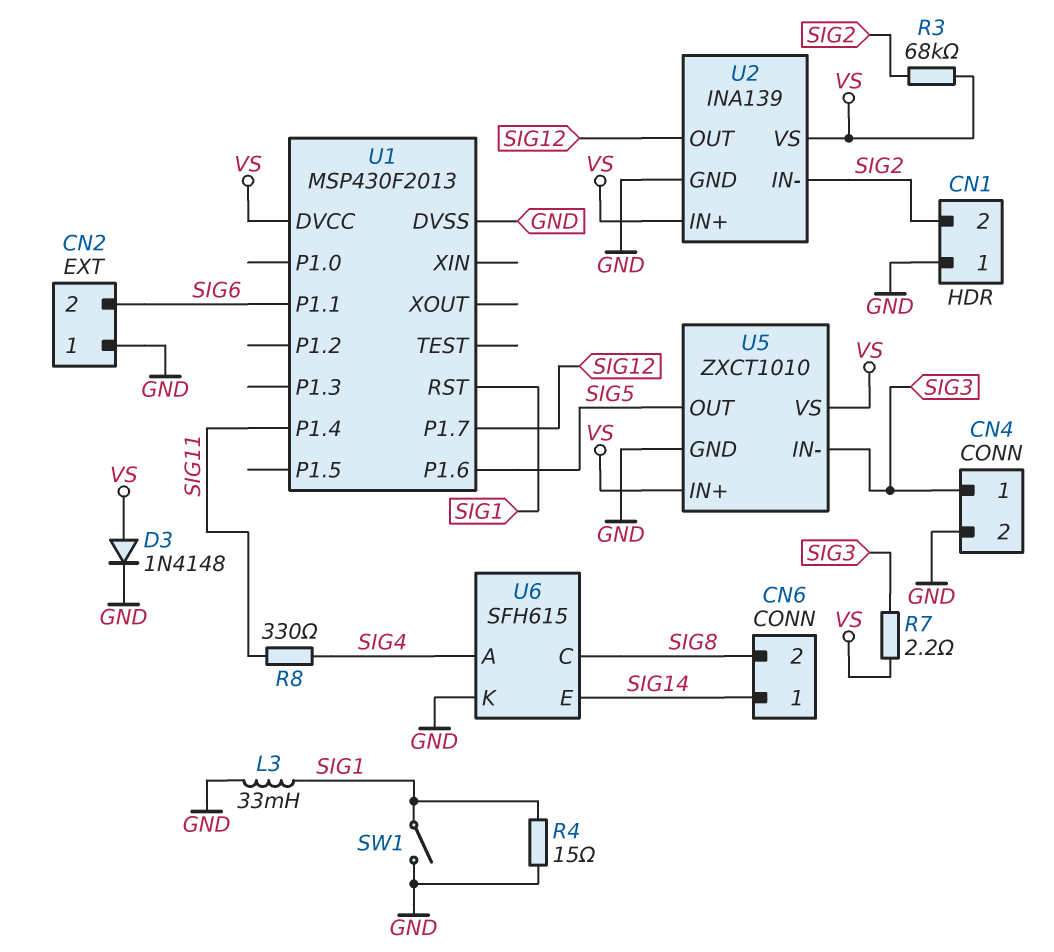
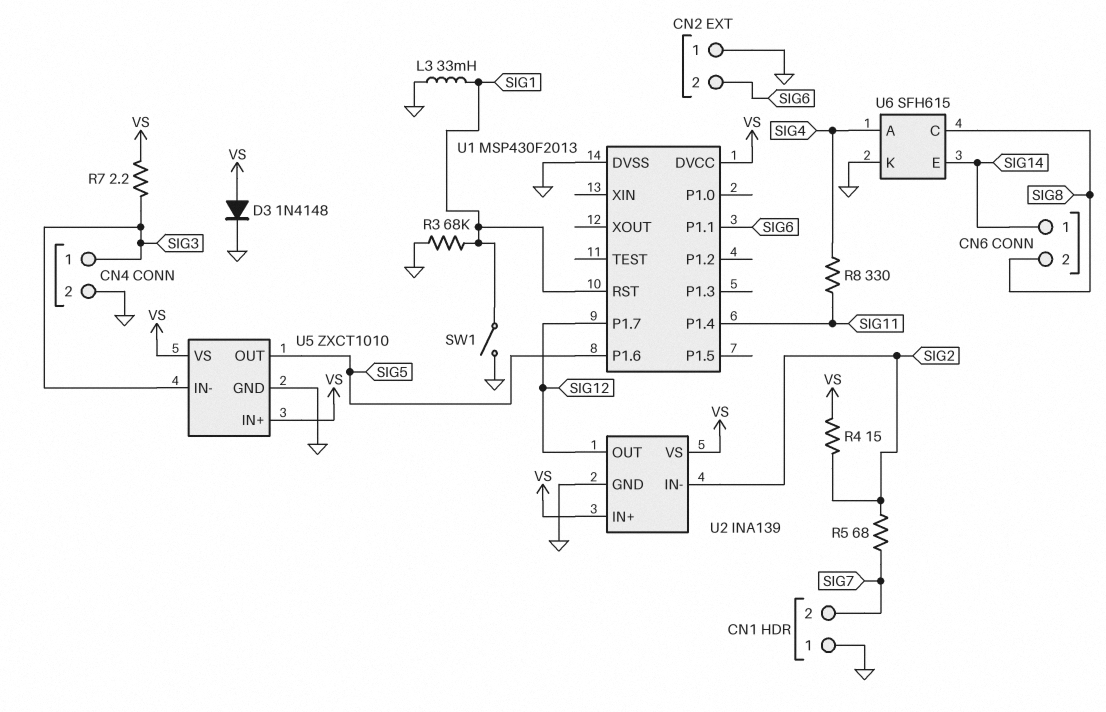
CN1 pin 2: SIG2 -> SIG7
R3: 68k (SIG2, VS) -> 68k (GND, SIG1)
R4: 15 (GND, SIG1) -> 15 (SIG2, VS)
R5: none -> 68 (SIG2, SIG7)

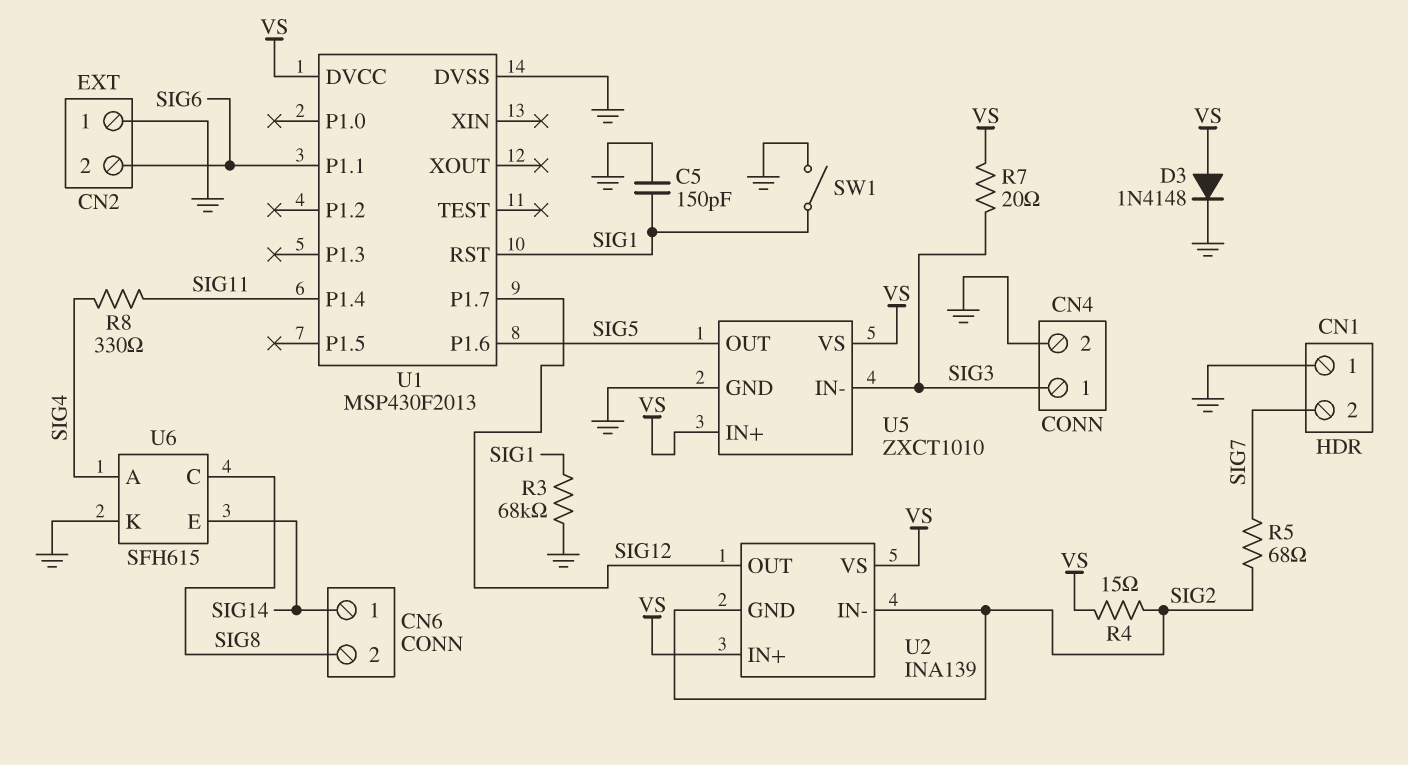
C5: none -> 150pF (GND, SIG1)
L3: 33mH (GND, SIG1) -> none
R7: 2.2 (SIG3, VS) -> 20 (SIG3, VS)
U2 pin GND: GND -> SIG2

